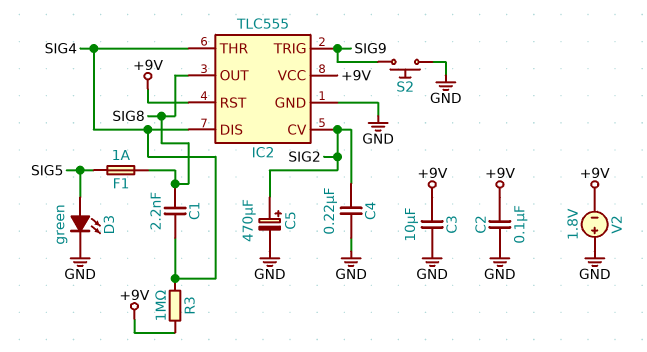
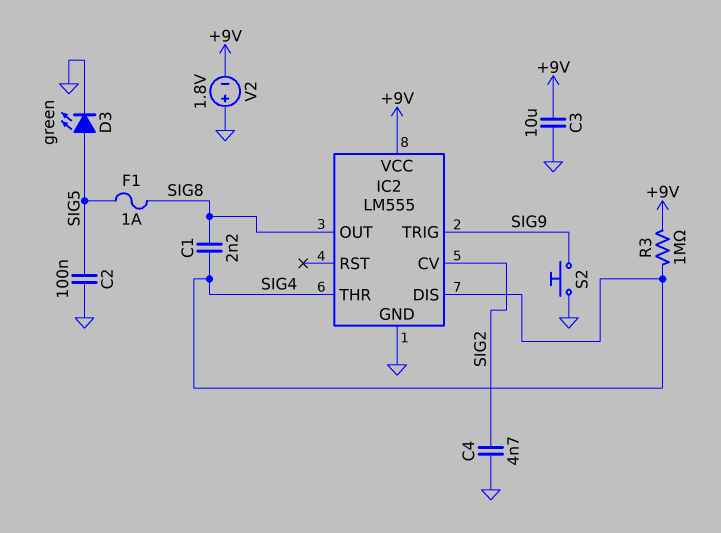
C2: 100nF (+9V, GND) -> 100nF (GND, SIG5)
C4: 220nF (GND, SIG2) -> 4.7nF (GND, SIG2)
C5: 470uF (plus SIG2, minus GND) -> none
IC2: TLC555 -> LM555
IC2 pin RST: +9V -> none

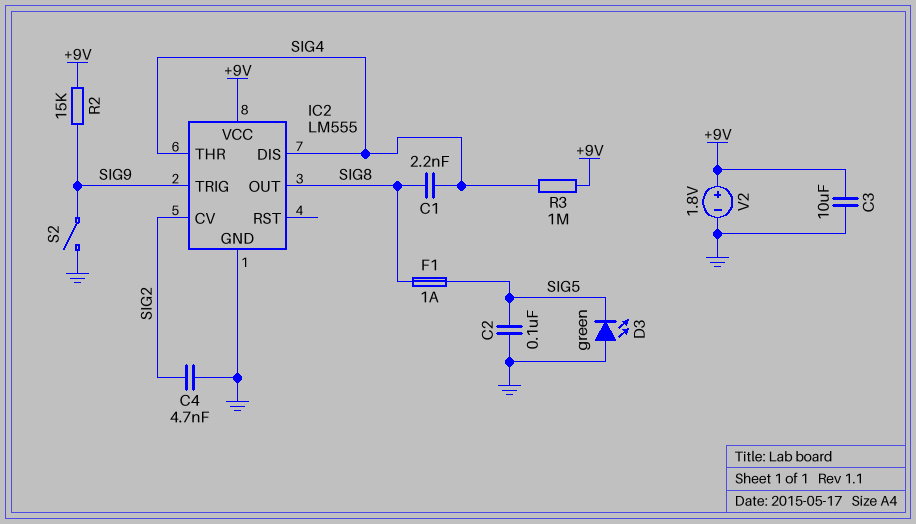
D3: LED green (A SIG5, K GND) -> LED green (A GND, K SIG5)
R2: none -> 15k (+9V, SIG9)
S2: button (GND, SIG9) -> switch (GND, SIG9)
V2: 1.8V (plus GND, minus +9V) -> 1.8V (plus +9V, minus GND)

